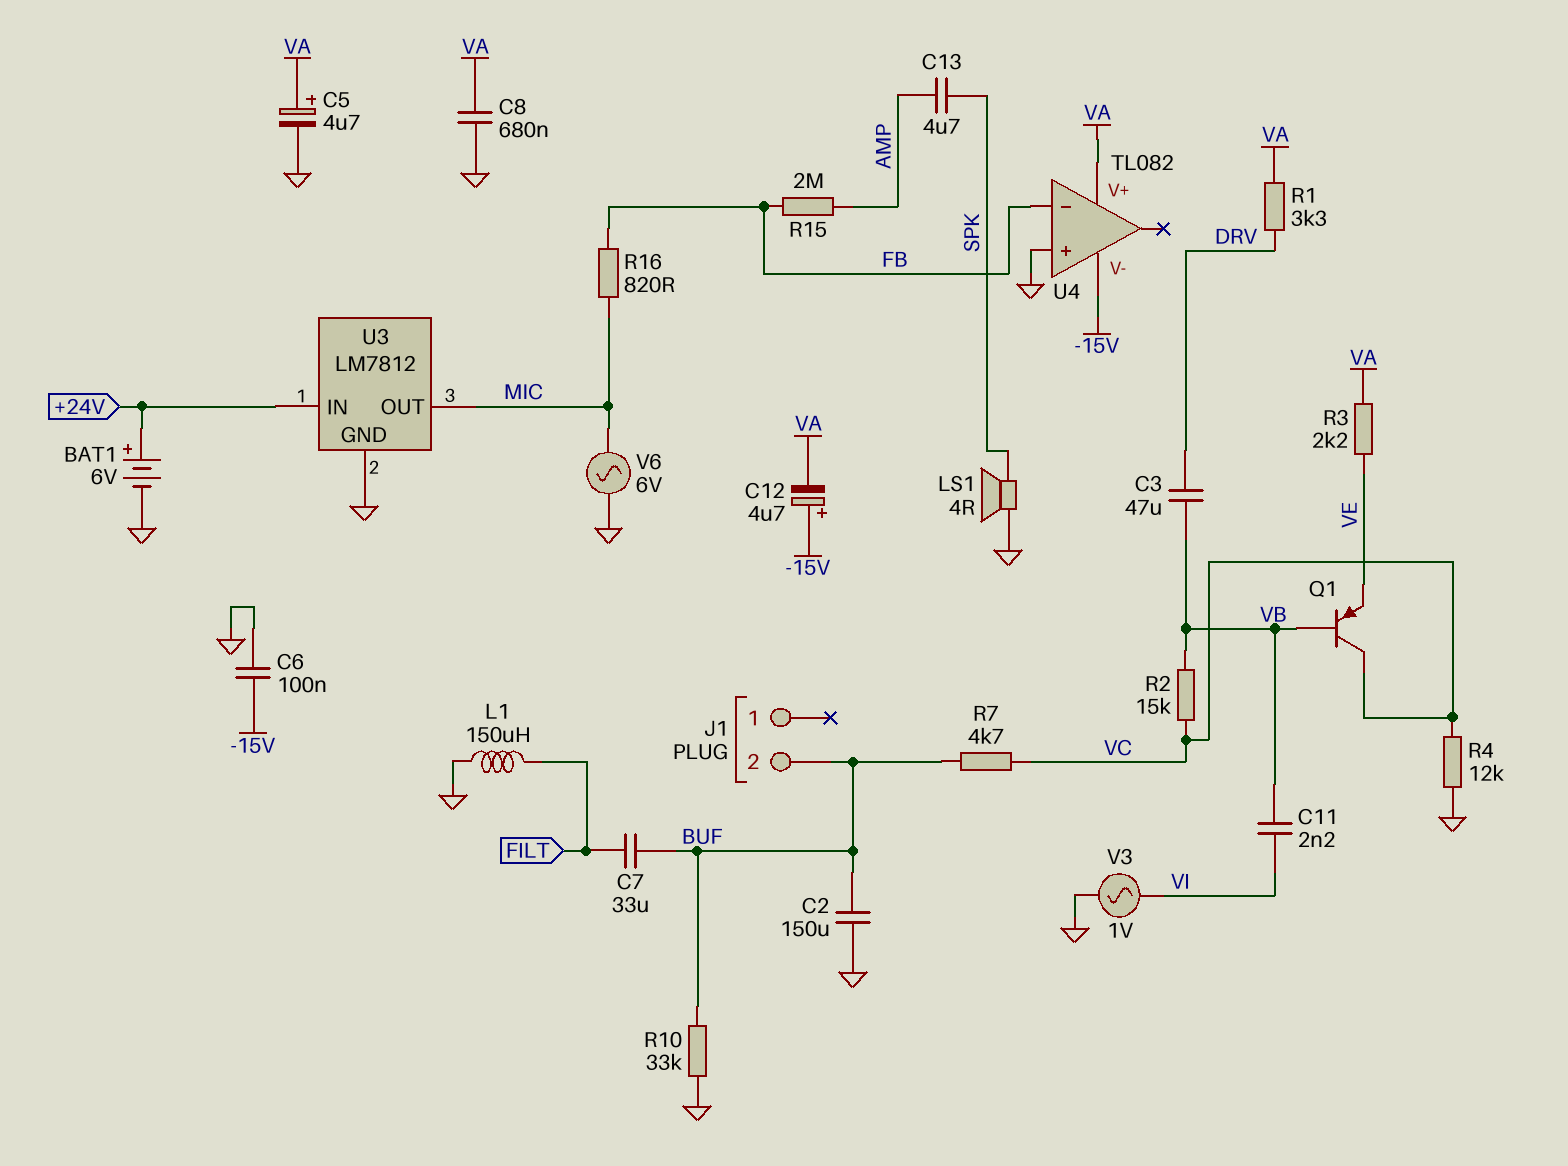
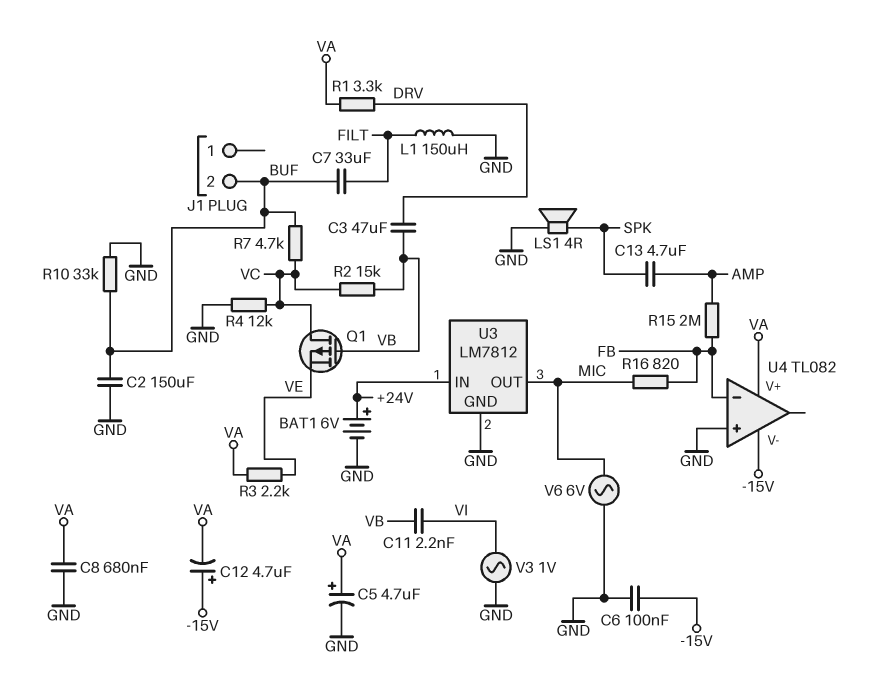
Q1: PNP (B VB, C VC, E VE) -> PMOS (G VB, D VC, S VE)

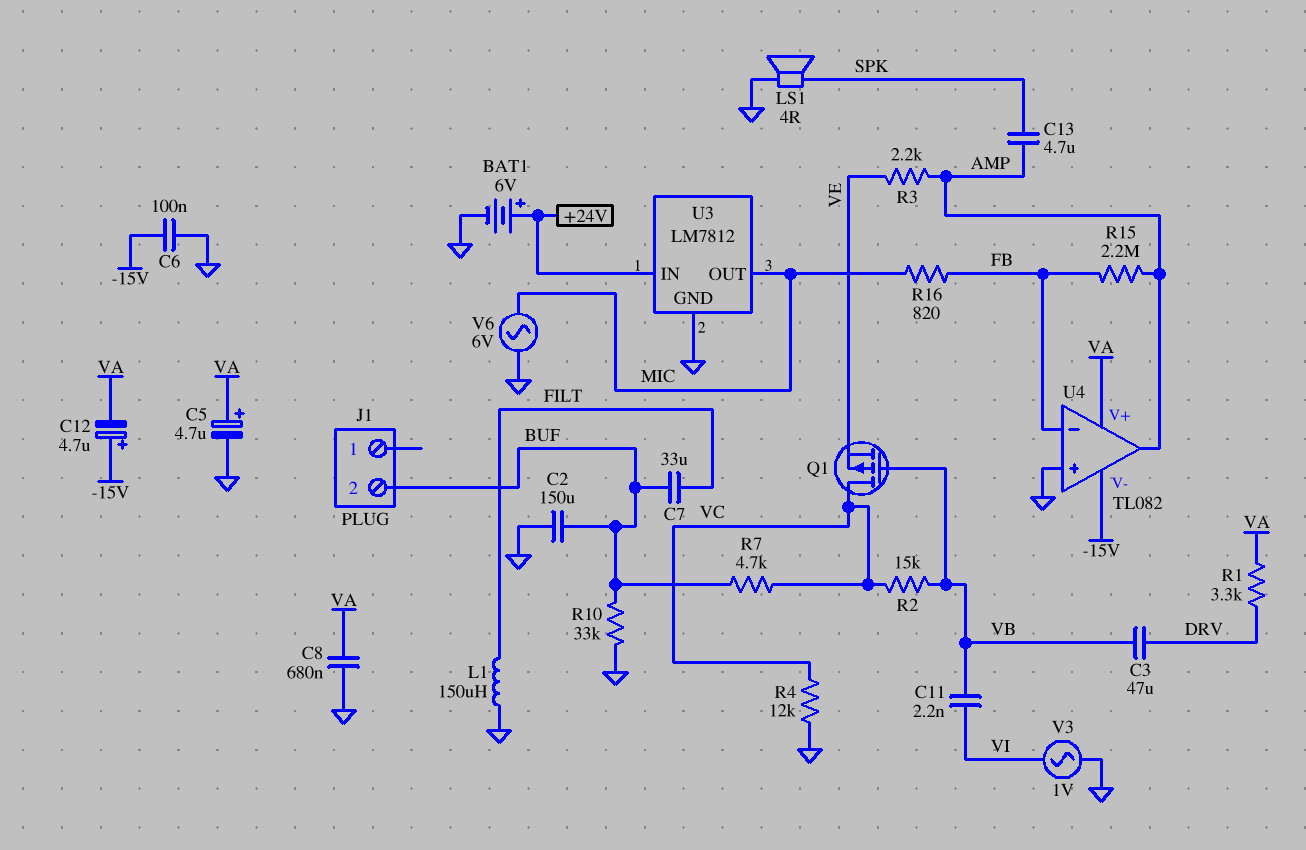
R3: 2.2k (VA, VE) -> 2.2k (AMP, VE)
R15: 2M (AMP, FB) -> 2.2M (AMP, FB)
U4 pin out: none -> AMP

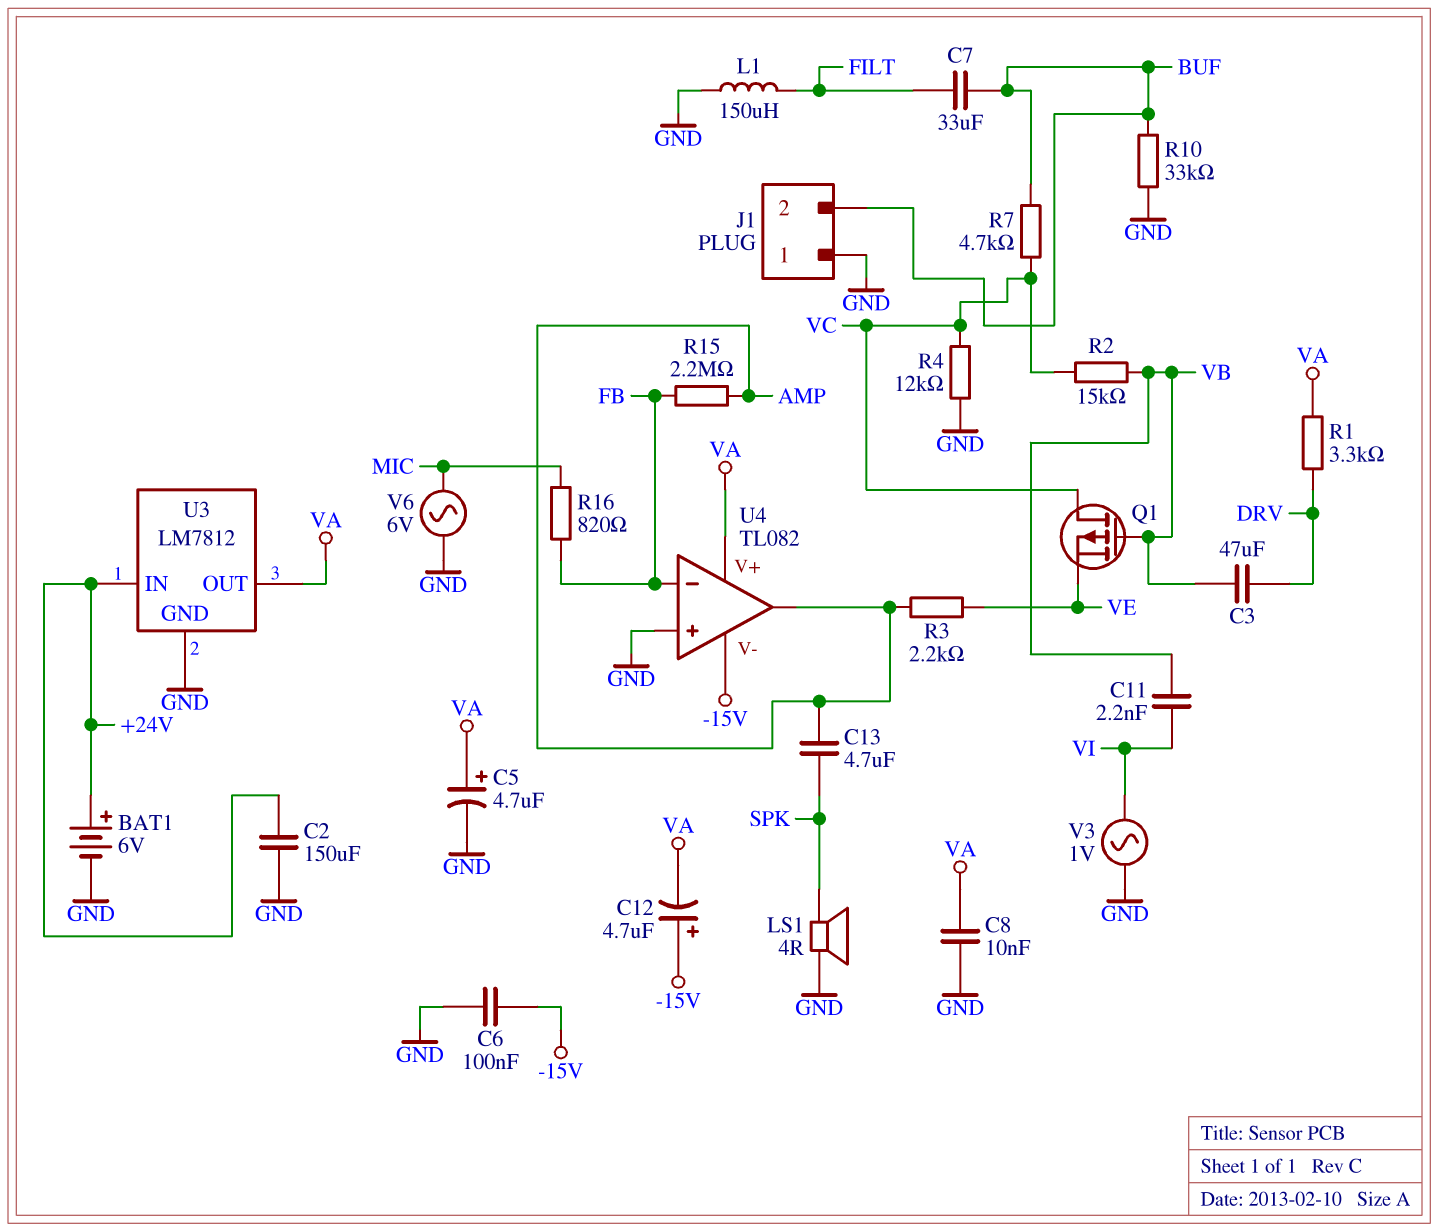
C2: 150uF (BUF, GND) -> 150uF (+24V, GND)
C8: 680nF (GND, VA) -> 10nF (GND, VA)
J1 pin 1: none -> GND
U3 pin OUT: MIC -> VA

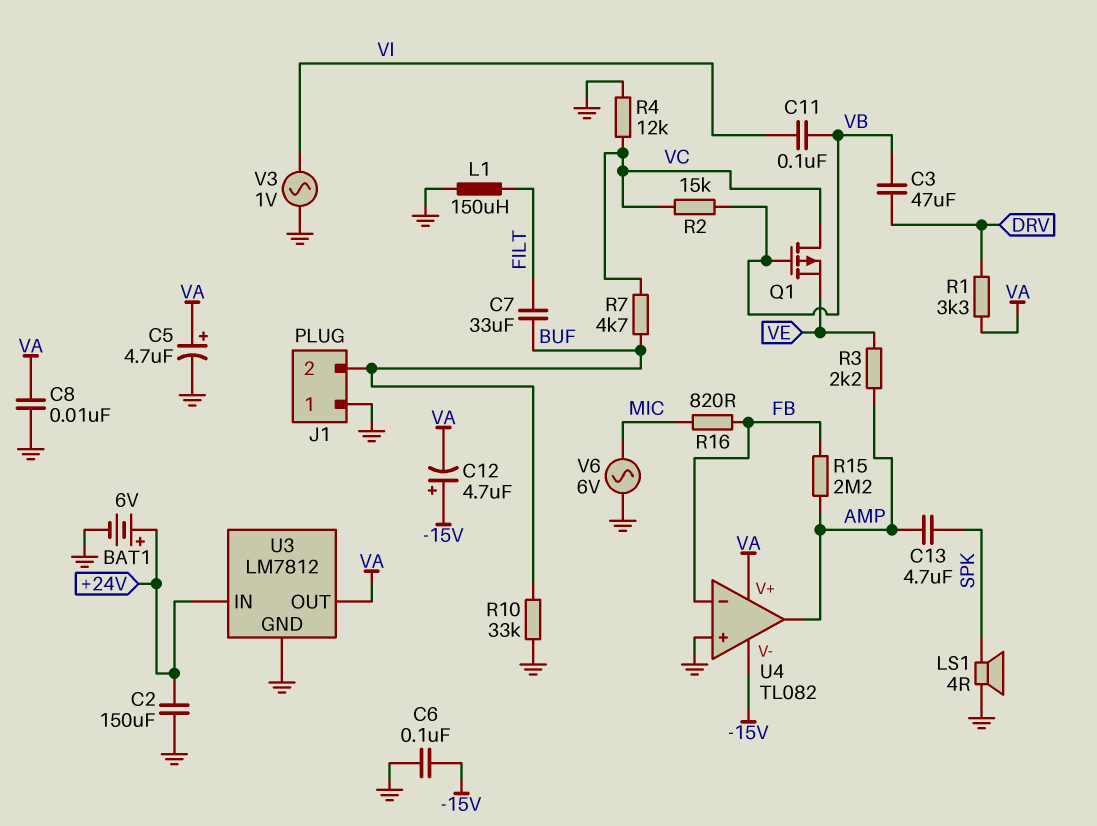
C11: 2.2nF (VB, VI) -> 100nF (VB, VI)

